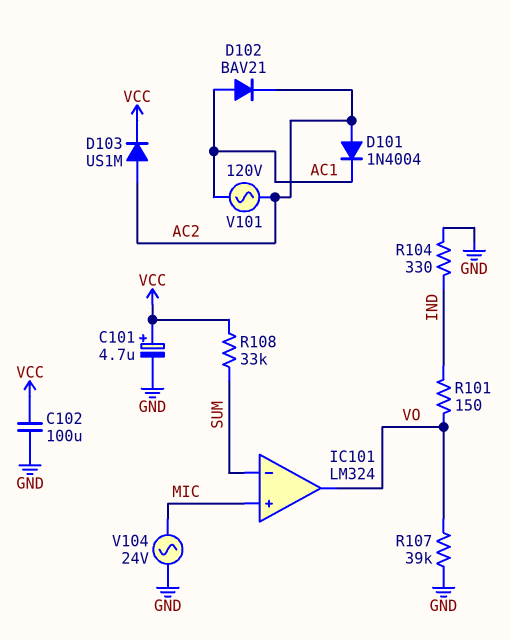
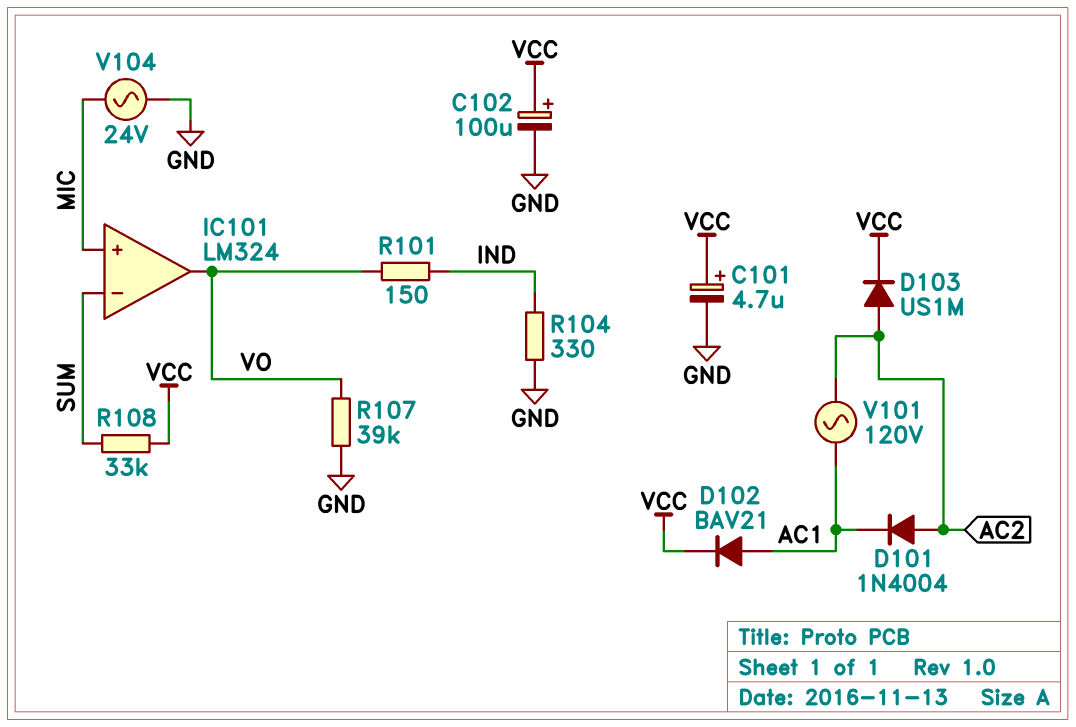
C102: 100uF (GND, VCC) -> 100uF (plus VCC, minus GND)
D102: diode BAV21 (A AC1, K AC2) -> diode BAV21 (A AC1, K VCC)

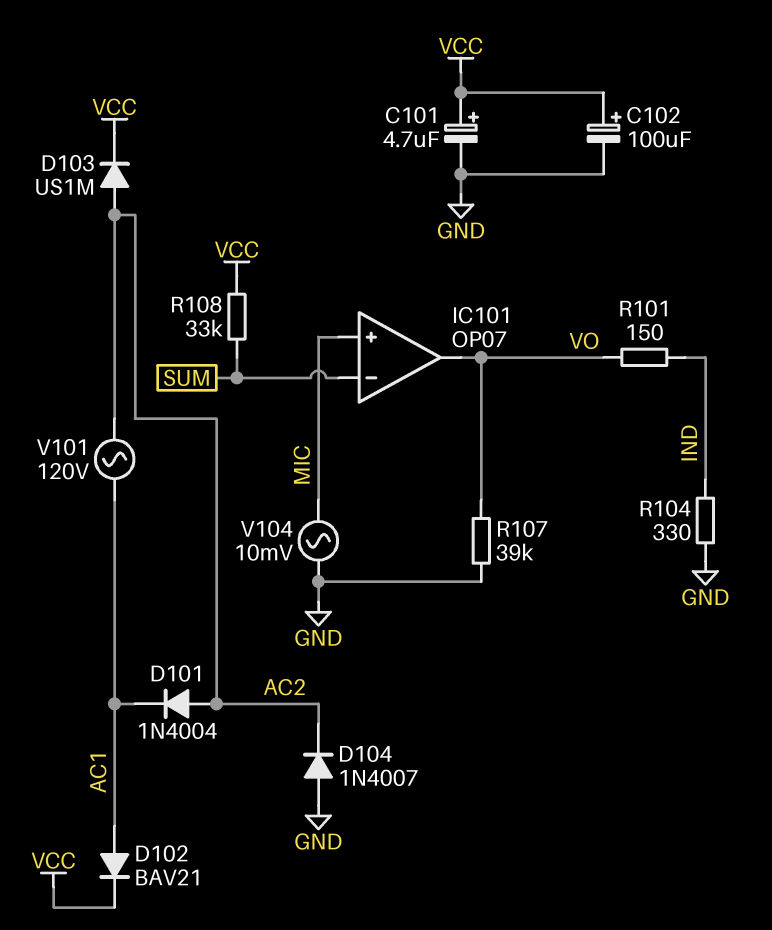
D104: none -> diode 1N4007 (A GND, K AC2)
IC101: LM324 -> OP07
V104: AC 24V (GND, MIC) -> AC 10mV (GND, MIC)

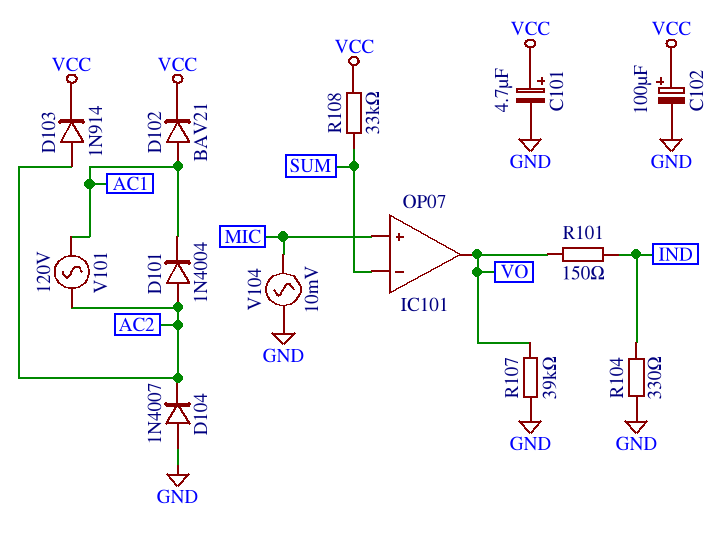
D103: diode US1M (A AC2, K VCC) -> diode 1N914 (A AC2, K VCC)

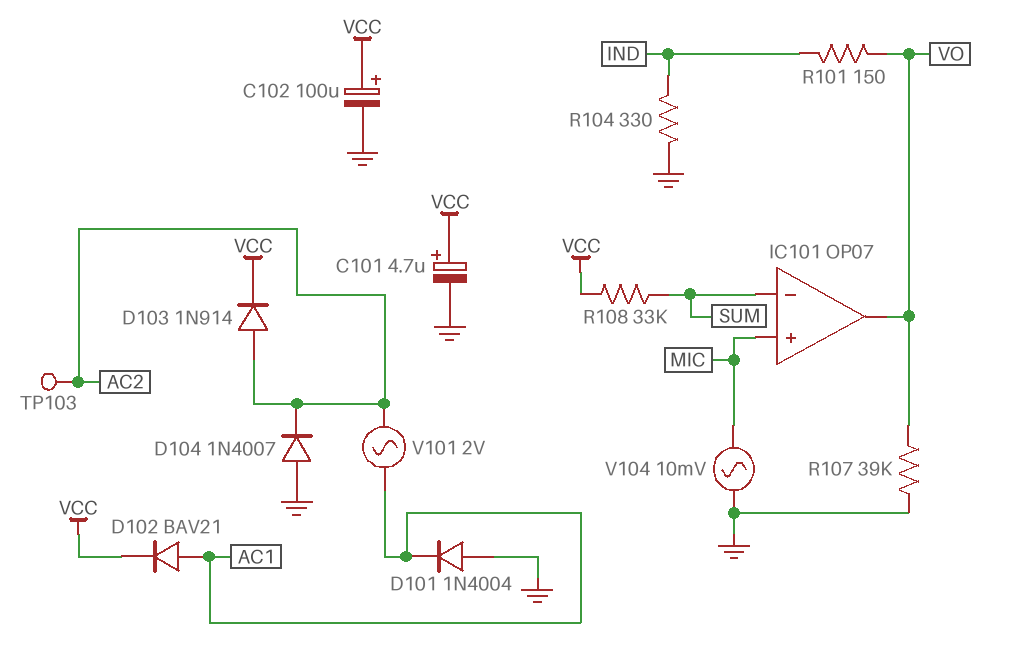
D101: diode 1N4004 (A AC2, K AC1) -> diode 1N4004 (A GND, K AC1)
TP103: none -> test point (AC2)
V101: AC 120V (AC1, AC2) -> AC 2V (AC1, AC2)

